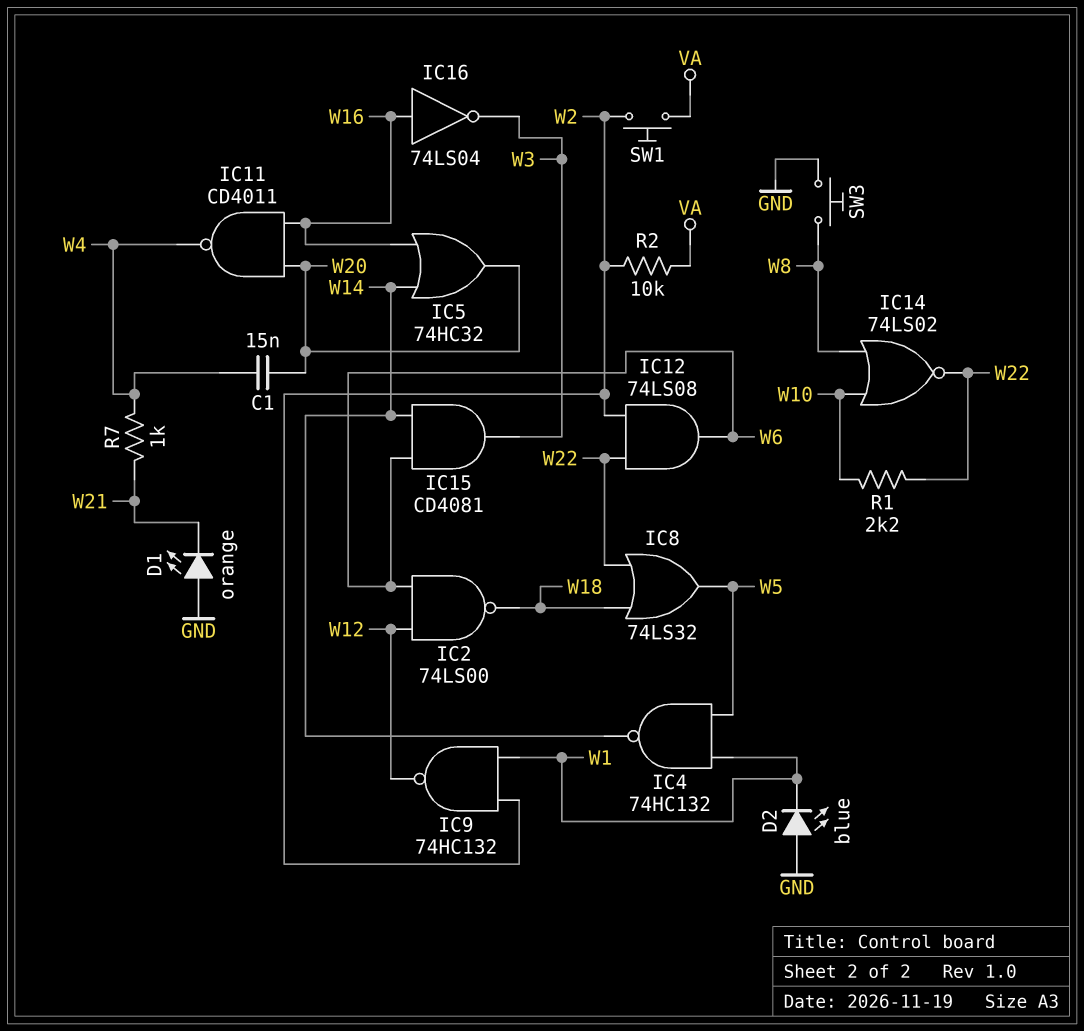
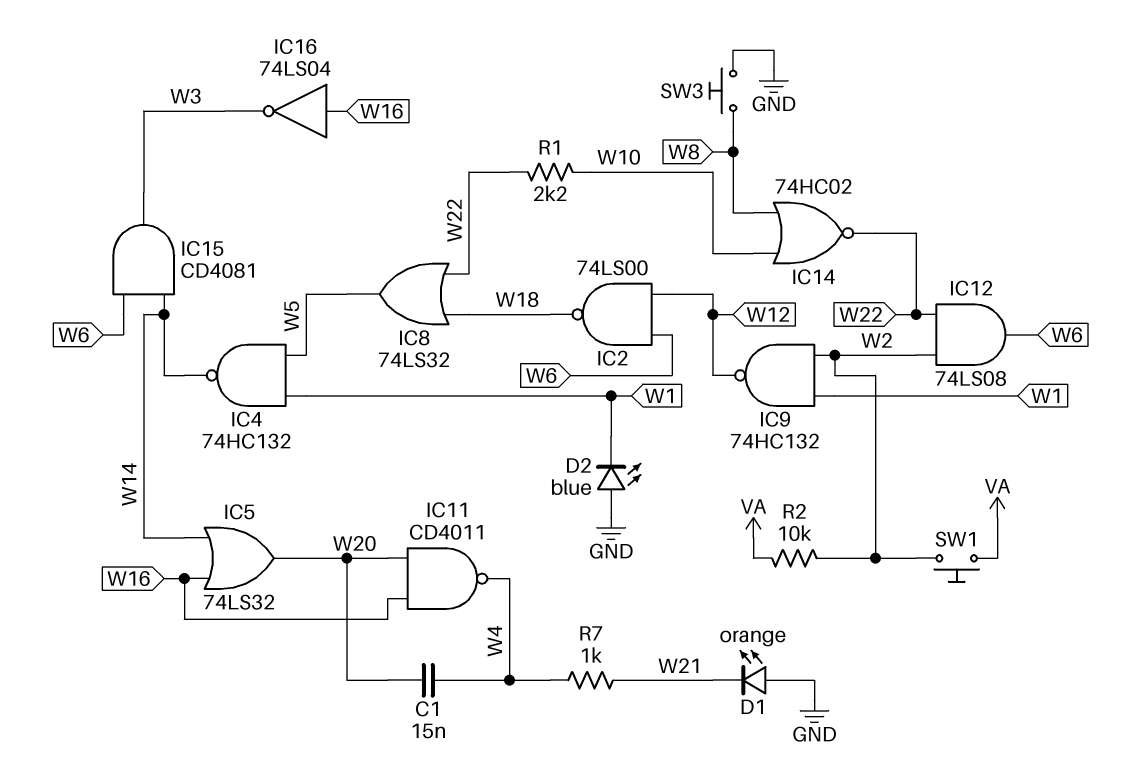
IC5: OR 74HC32 (in W14, in W16, out W20) -> OR 74LS32 (in W14, in W16, out W20)
IC14: NOR 74LS02 (in W8, in W10, out W22) -> NOR 74HC02 (in W8, in W10, out W22)

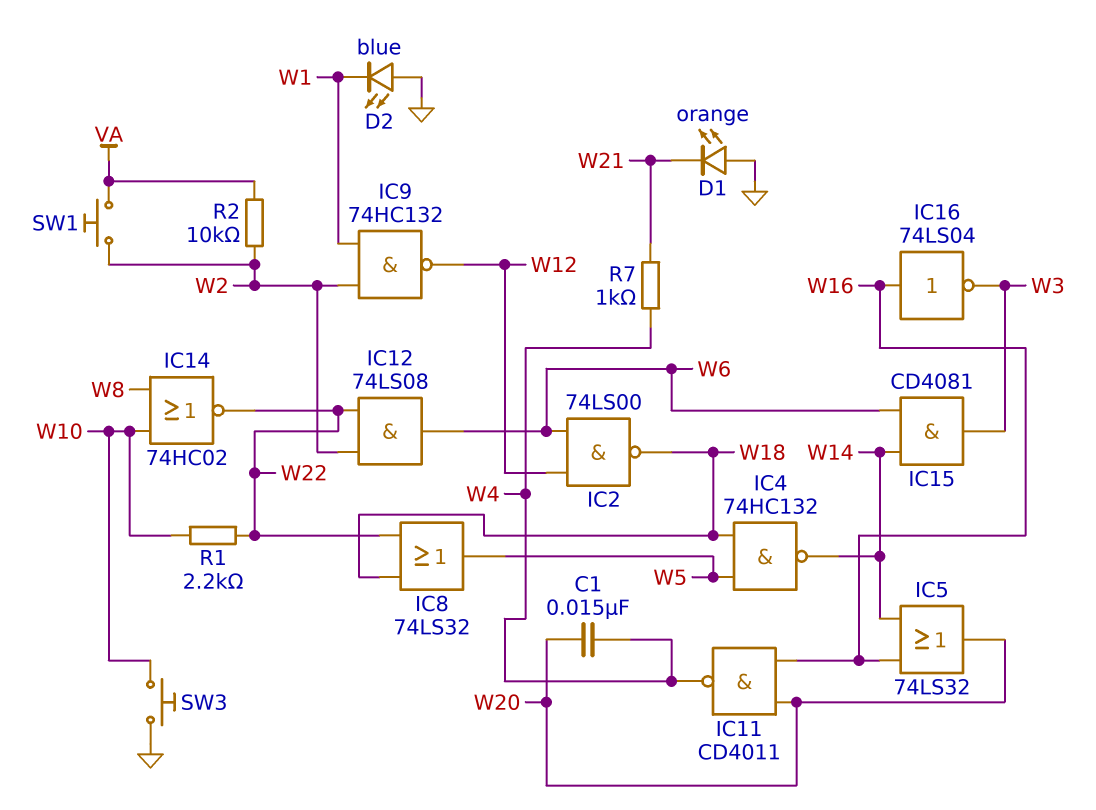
IC4: NAND 74HC132 (in W1, in W5, out W14) -> NAND 74HC132 (in W5, in W18, out W14)
SW3: button (GND, W8) -> button (GND, W10)

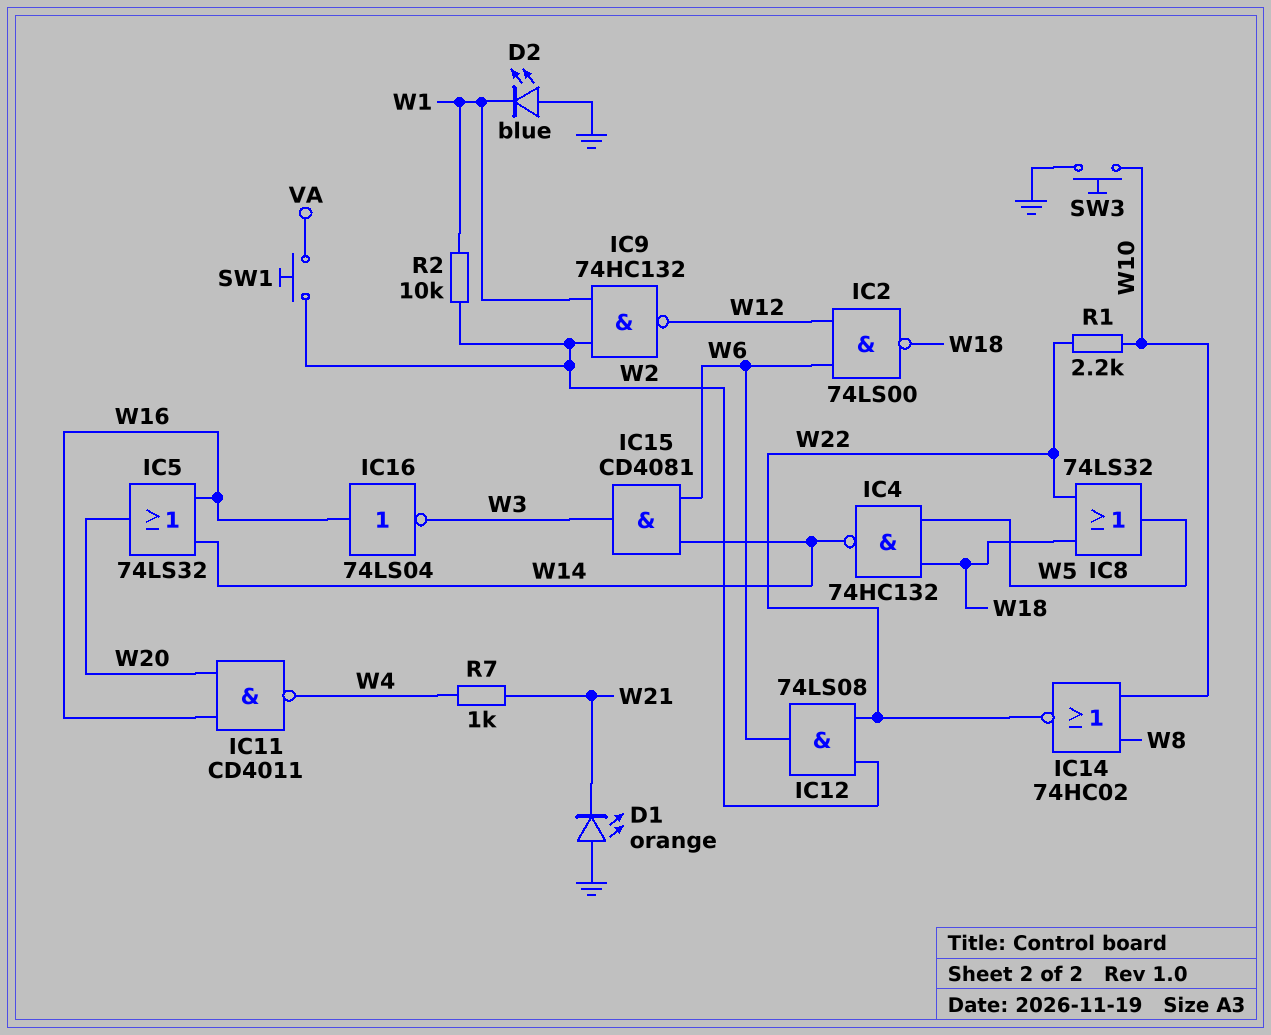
C1: 15nF (W4, W20) -> none
R2: 10k (VA, W2) -> 10k (W1, W2)

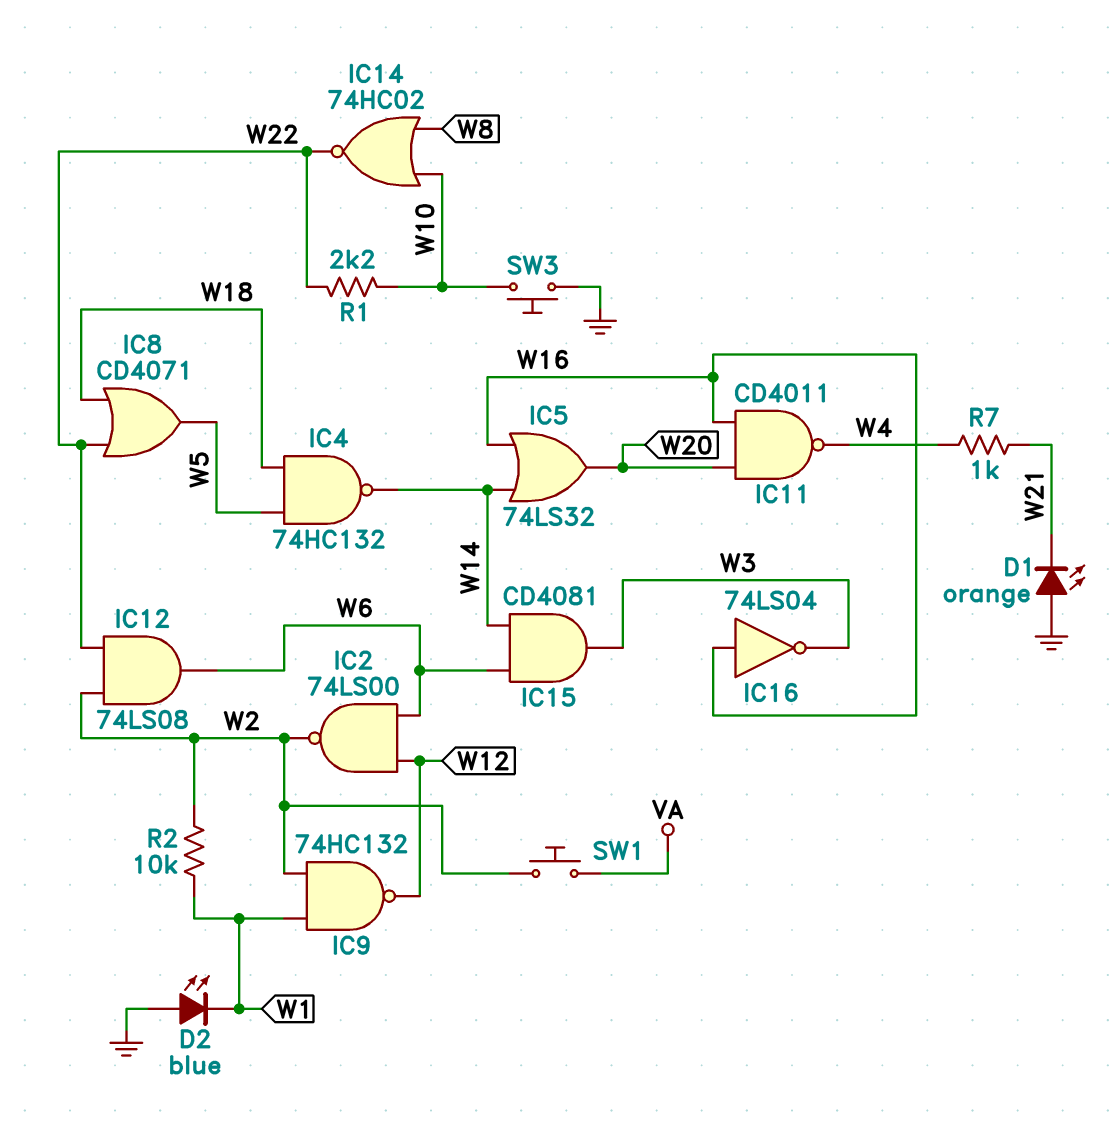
IC2: NAND 74LS00 (in W6, in W12, out W18) -> NAND 74LS00 (in W6, in W12, out W2)
IC8: OR 74LS32 (in W18, in W22, out W5) -> OR CD4071 (in W18, in W22, out W5)

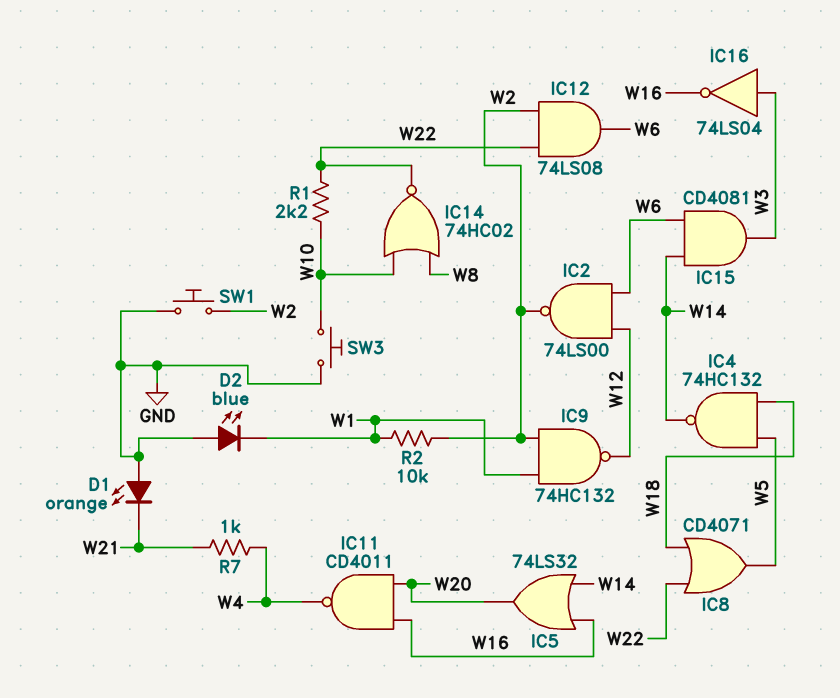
IC16: NOT 74LS04 (in W16, out W3) -> NOT 74LS04 (in W3, out W16)
SW1: button (VA, W2) -> button (GND, W2)

